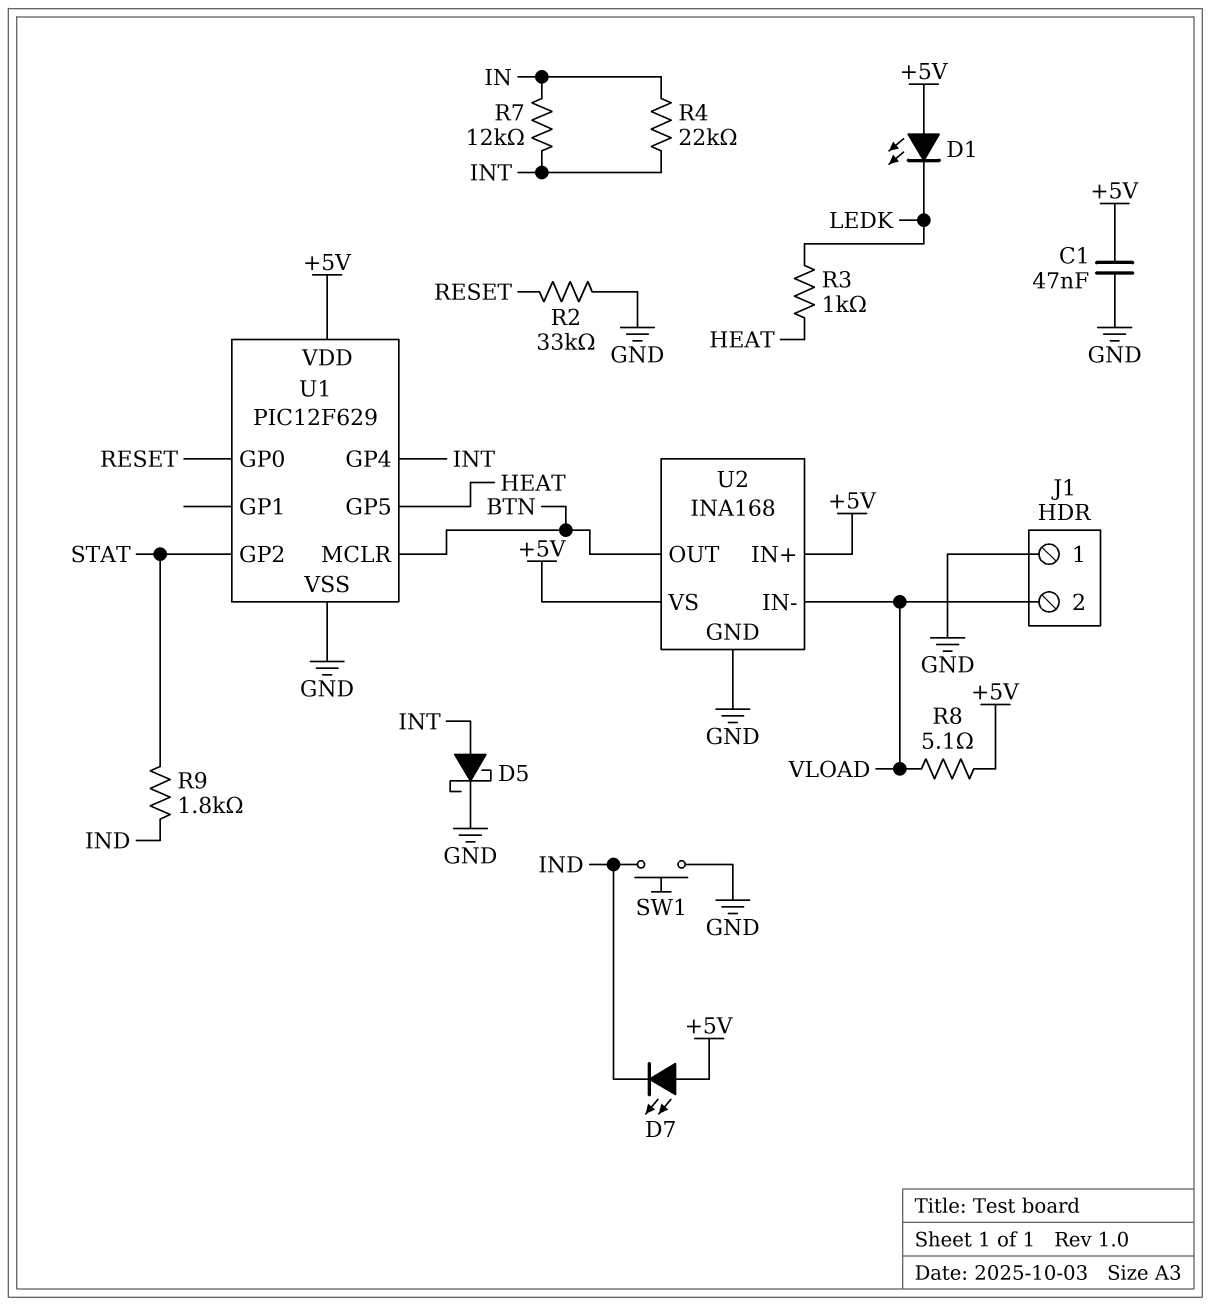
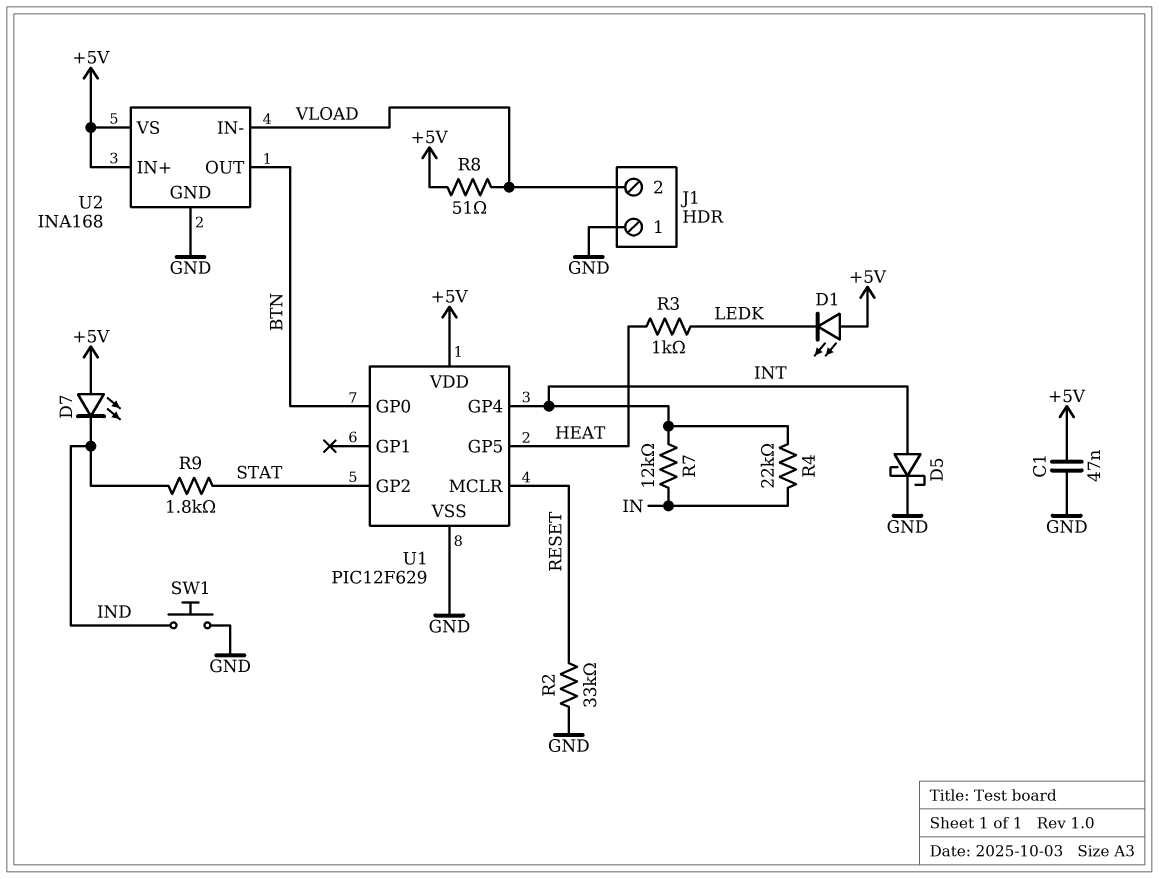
R8: 5.1 (+5V, VLOAD) -> 51 (+5V, VLOAD)
U1 pin GP0: RESET -> BTN
U1 pin MCLR: BTN -> RESET

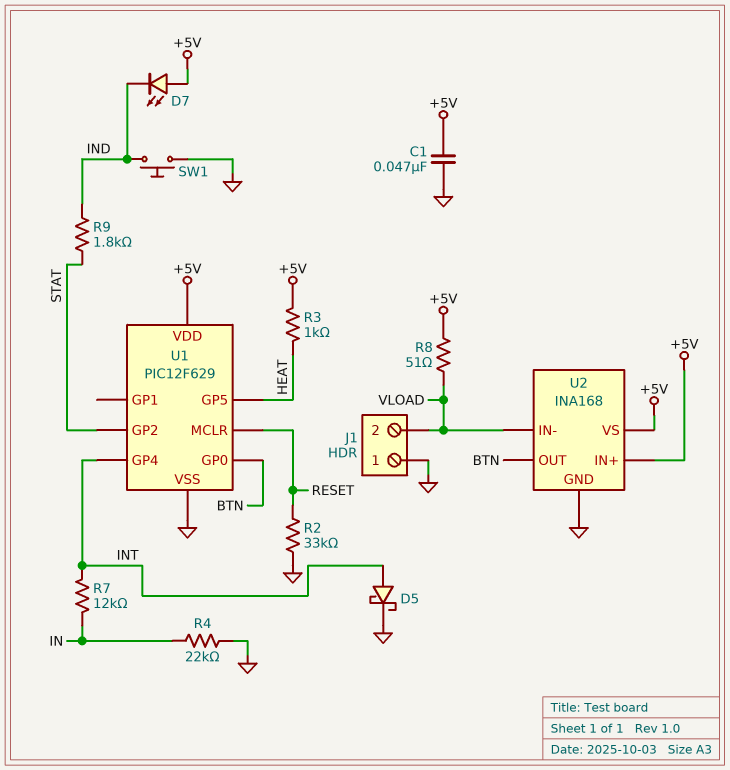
D1: LED (A +5V, K LEDK) -> none
R3: 1k (HEAT, LEDK) -> 1k (+5V, HEAT)
R4: 22k (IN, INT) -> 22k (GND, IN)

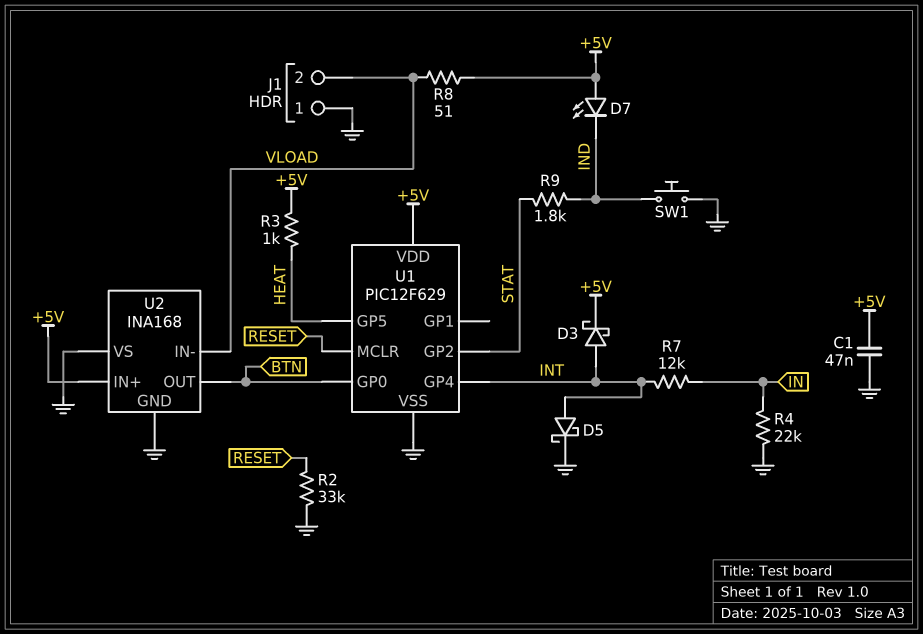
D3: none -> schottky (A INT, K +5V)
U2 pin VS: +5V -> GND

